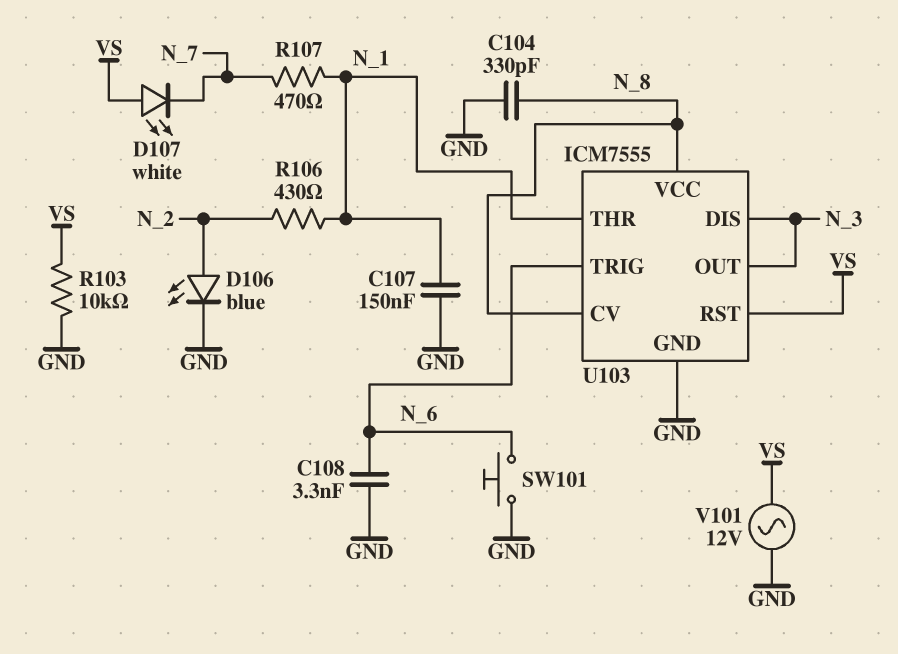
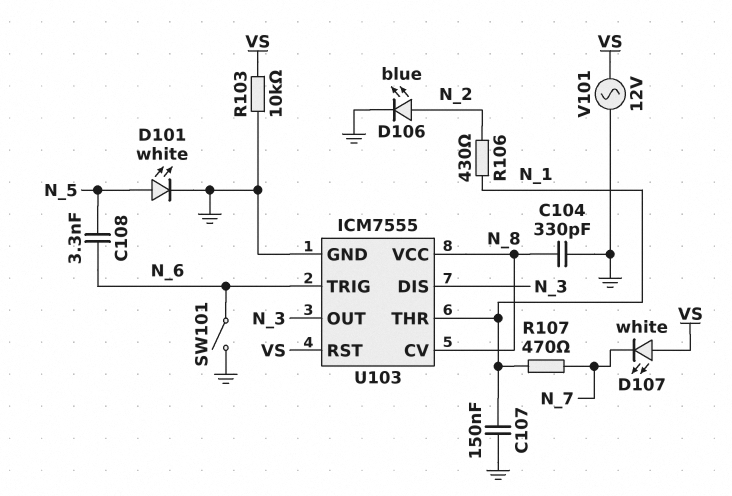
C108: 3.3nF (GND, N_6) -> 3.3nF (N_5, N_6)
D101: none -> LED white (A N_5, K GND)
SW101: button (GND, N_6) -> switch (GND, N_6)

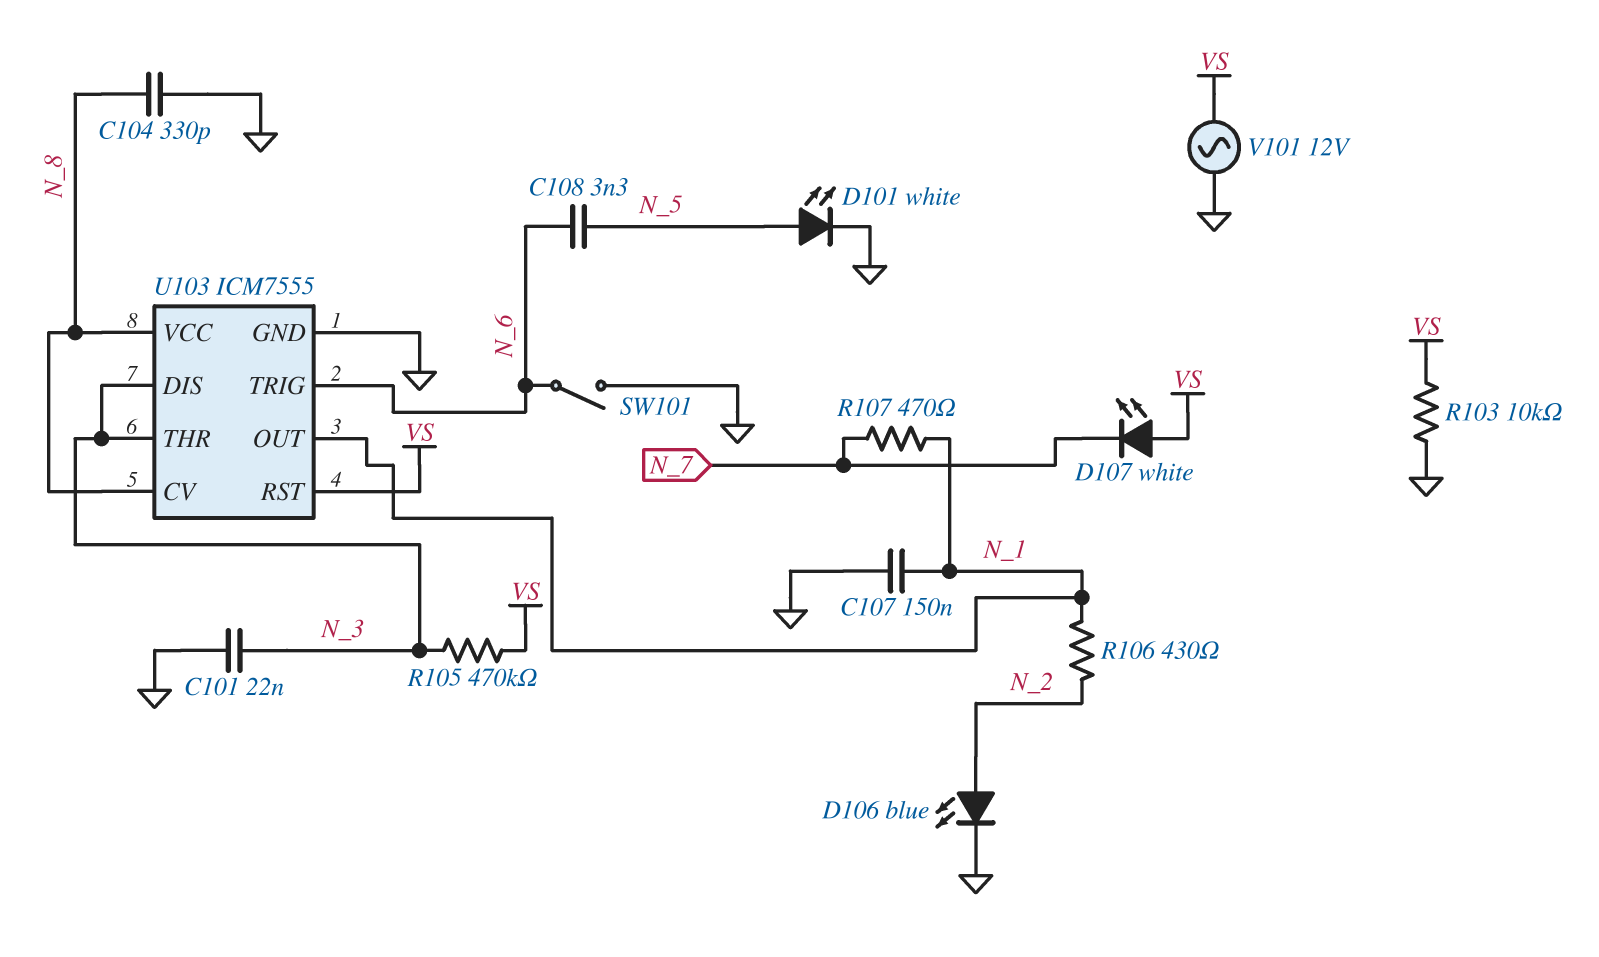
C101: none -> 22nF (GND, N_3)
R105: none -> 470k (N_3, VS)
U103 pin OUT: N_3 -> N_1
U103 pin THR: N_1 -> N_3

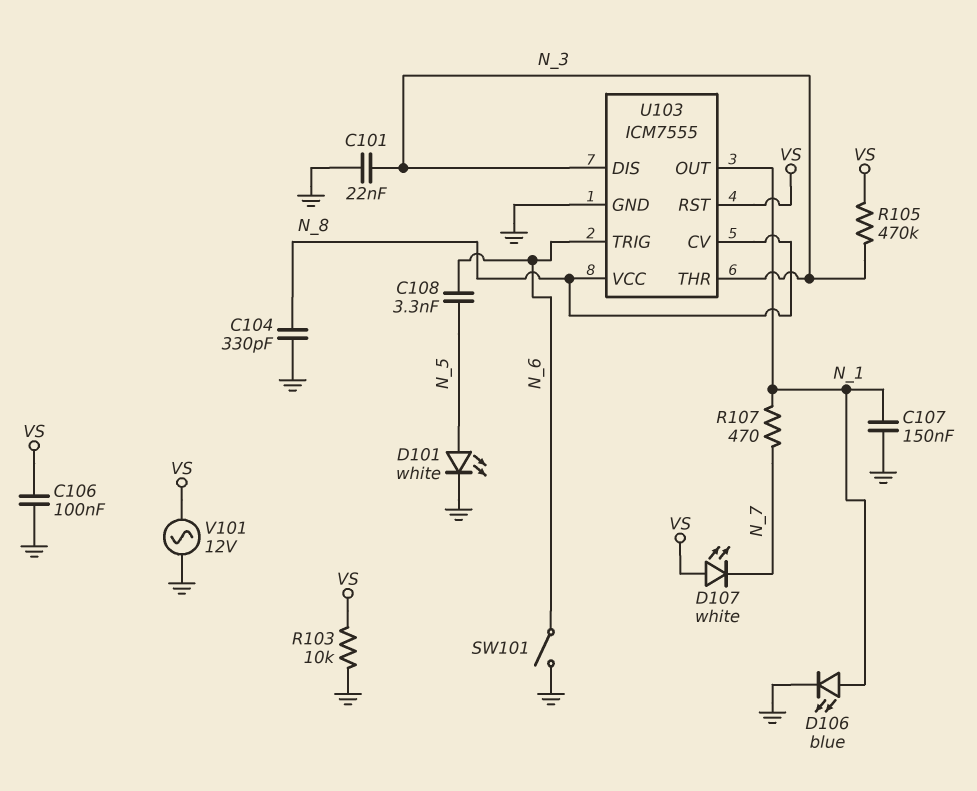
C106: none -> 100nF (GND, VS)
D106: LED blue (A N_2, K GND) -> LED blue (A N_1, K GND)
R106: 430 (N_1, N_2) -> none

